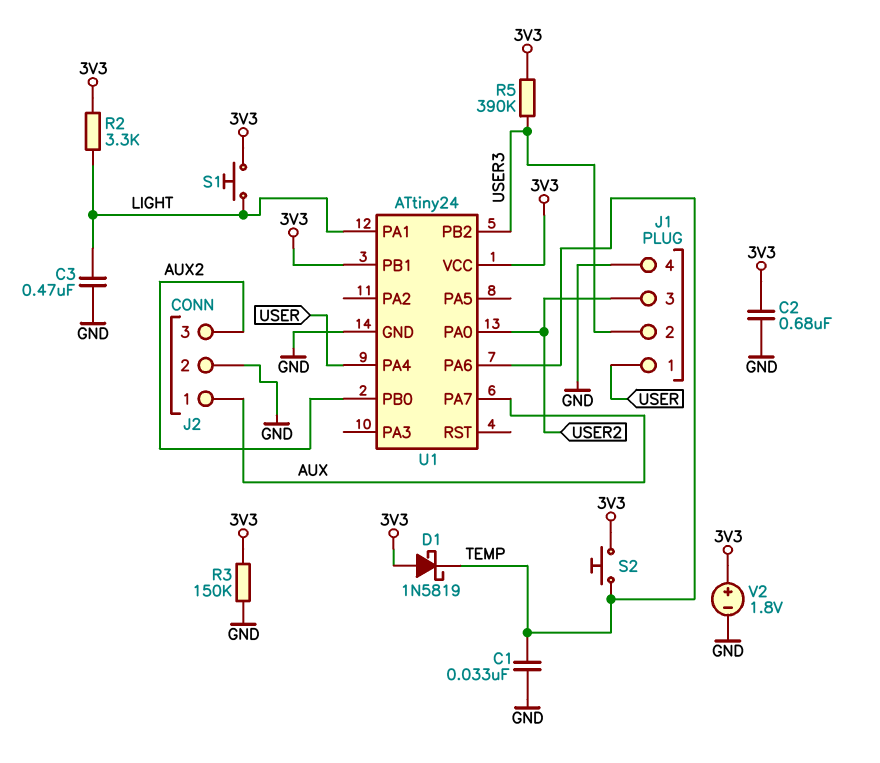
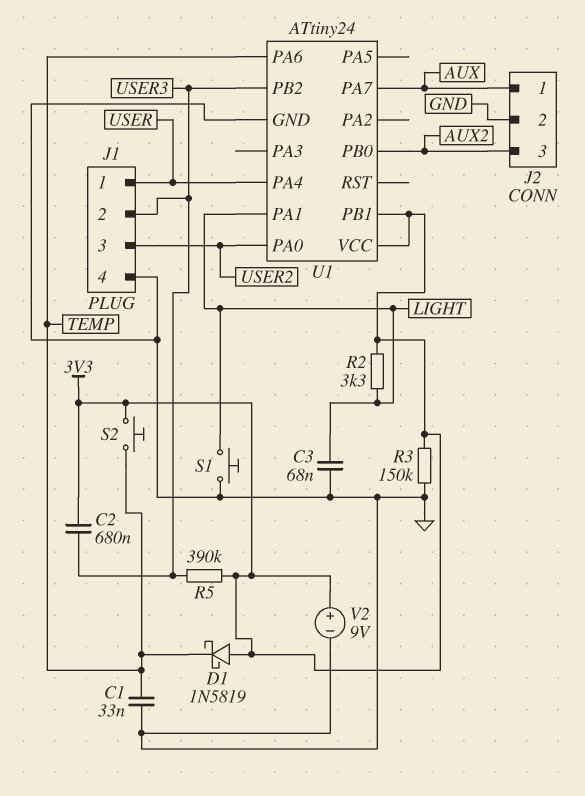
C2: 680nF (3V3, GND) -> 680nF (3V3, USER3)
C3: 470nF (GND, LIGHT) -> 68nF (GND, LIGHT)
S1: button (3V3, LIGHT) -> button (GND, LIGHT)
V2: 1.8V (plus 3V3, minus GND) -> 9V (plus 3V3, minus GND)

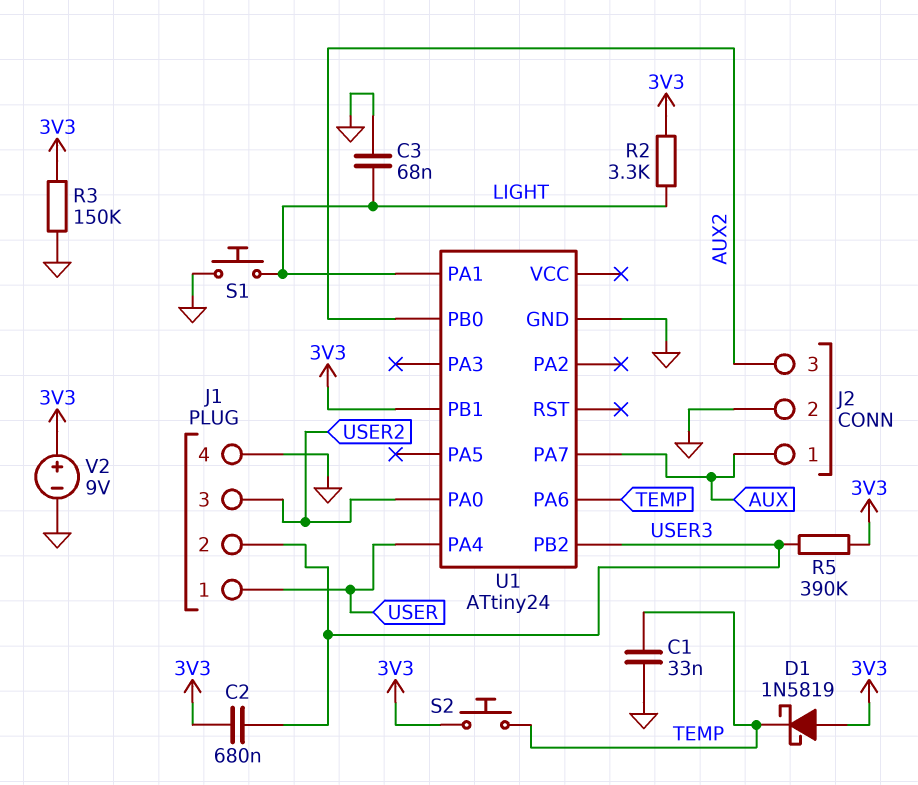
U1 pin VCC: 3V3 -> none

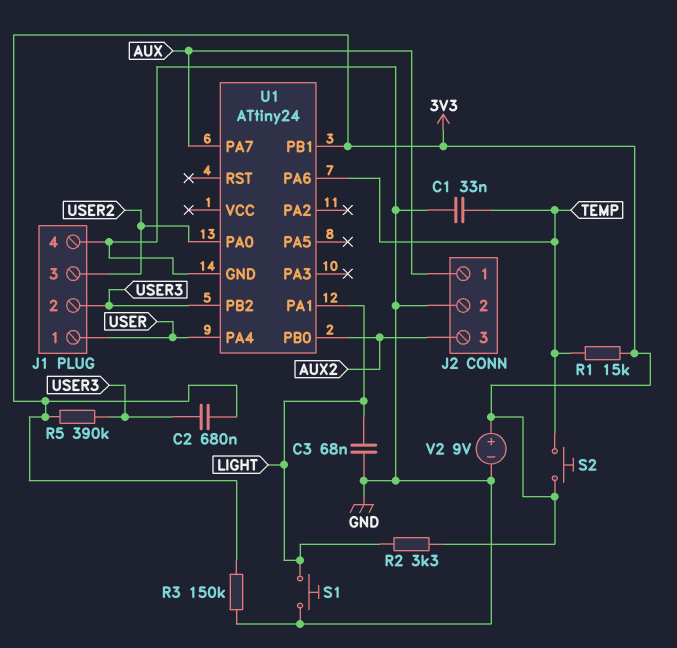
D1: schottky 1N5819 (A 3V3, K TEMP) -> none
R1: none -> 15k (3V3, TEMP)

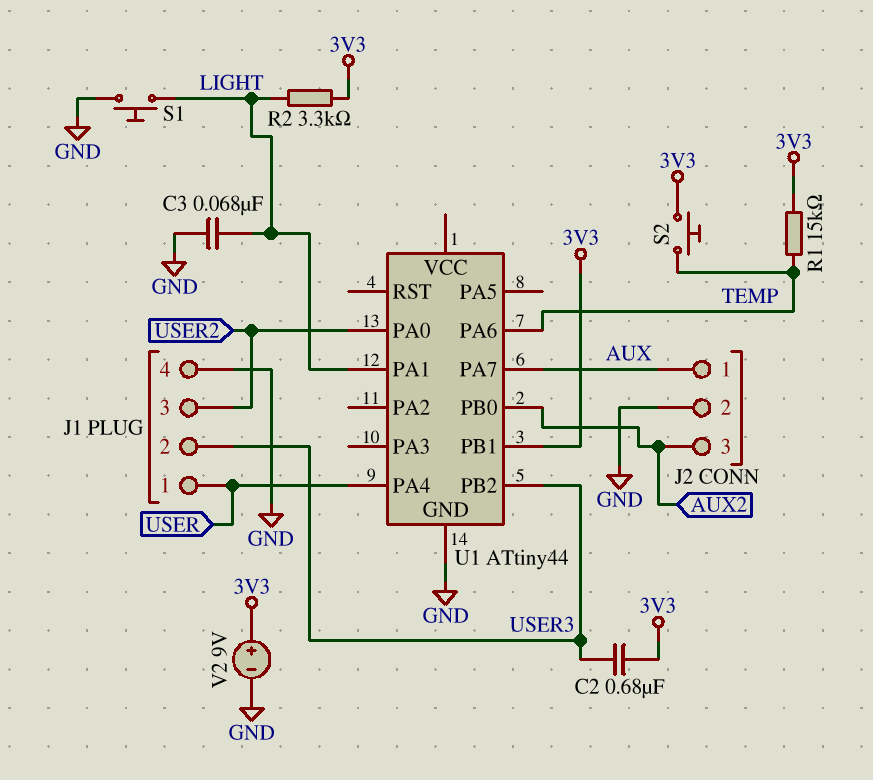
C1: 33nF (GND, TEMP) -> none
R3: 150k (3V3, GND) -> none
R5: 390k (3V3, USER3) -> none
U1: ATtiny24 -> ATtiny44

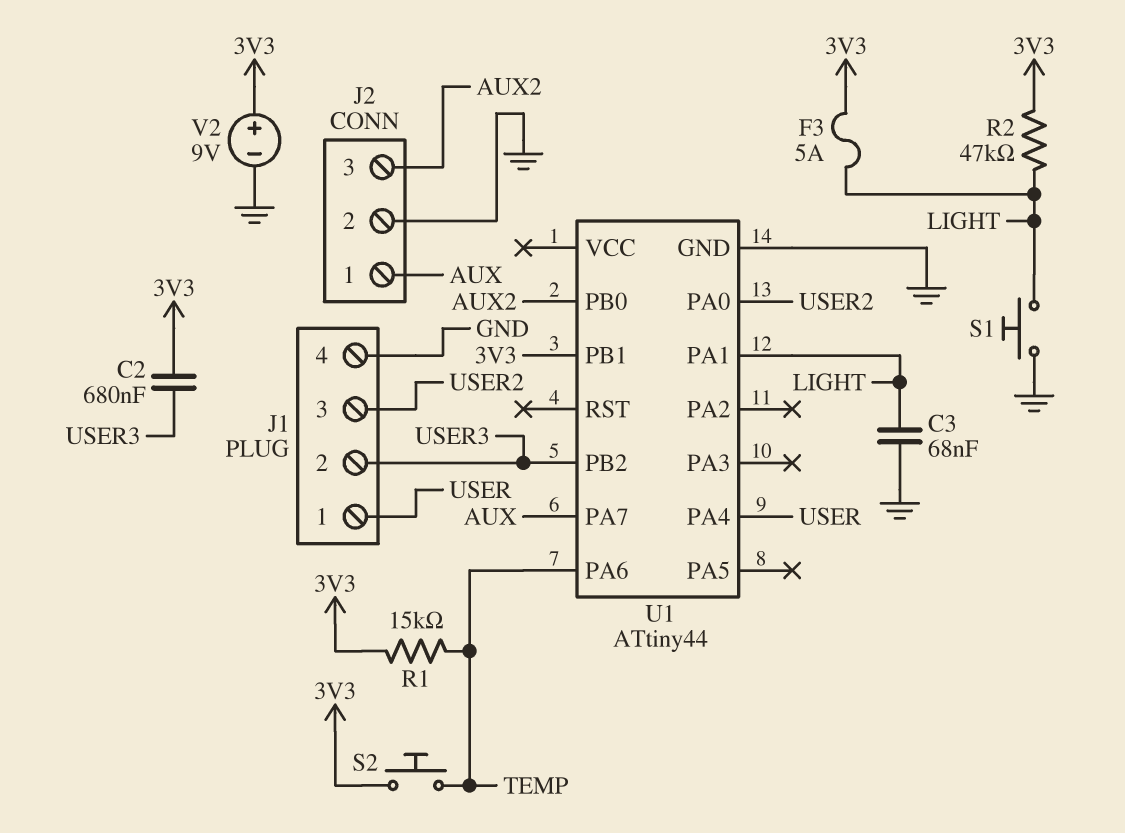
F3: none -> 5A (3V3, LIGHT)
R2: 3.3k (3V3, LIGHT) -> 47k (3V3, LIGHT)

